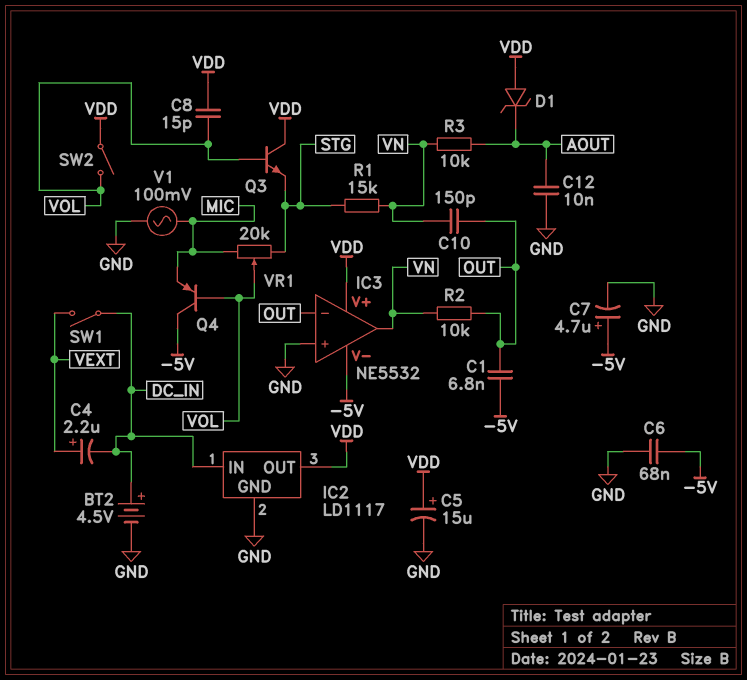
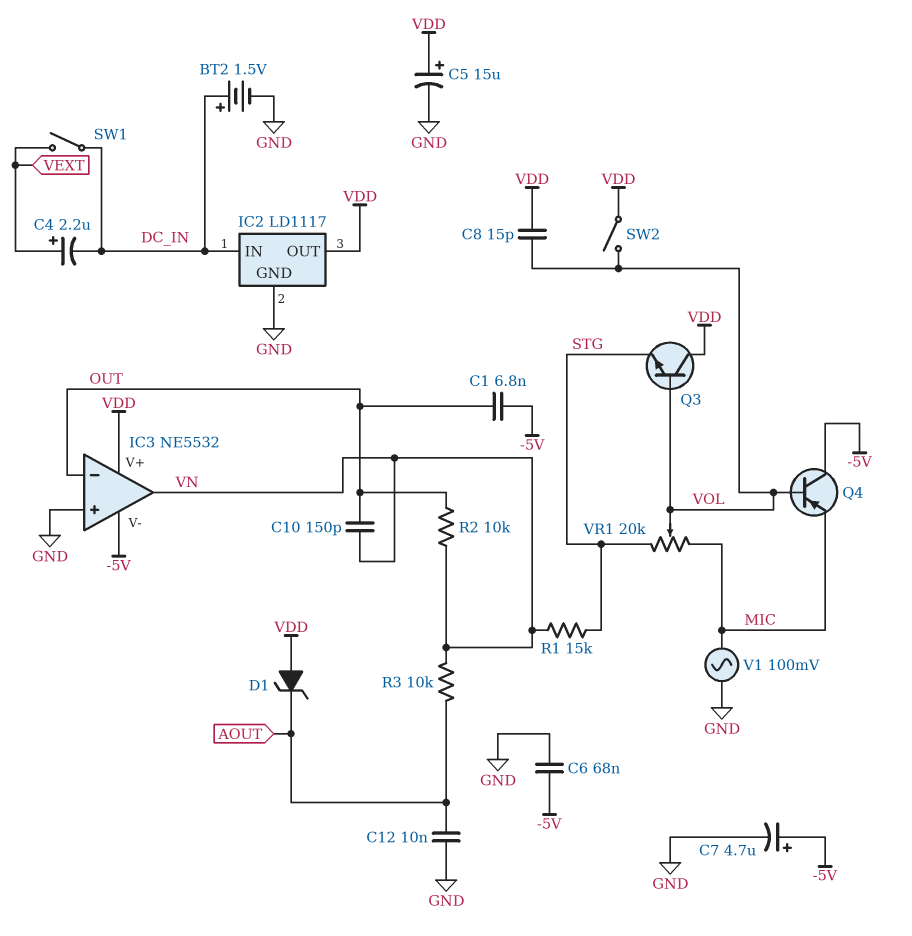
BT2: 4.5V (plus DC_IN, minus GND) -> 1.5V (plus DC_IN, minus GND)

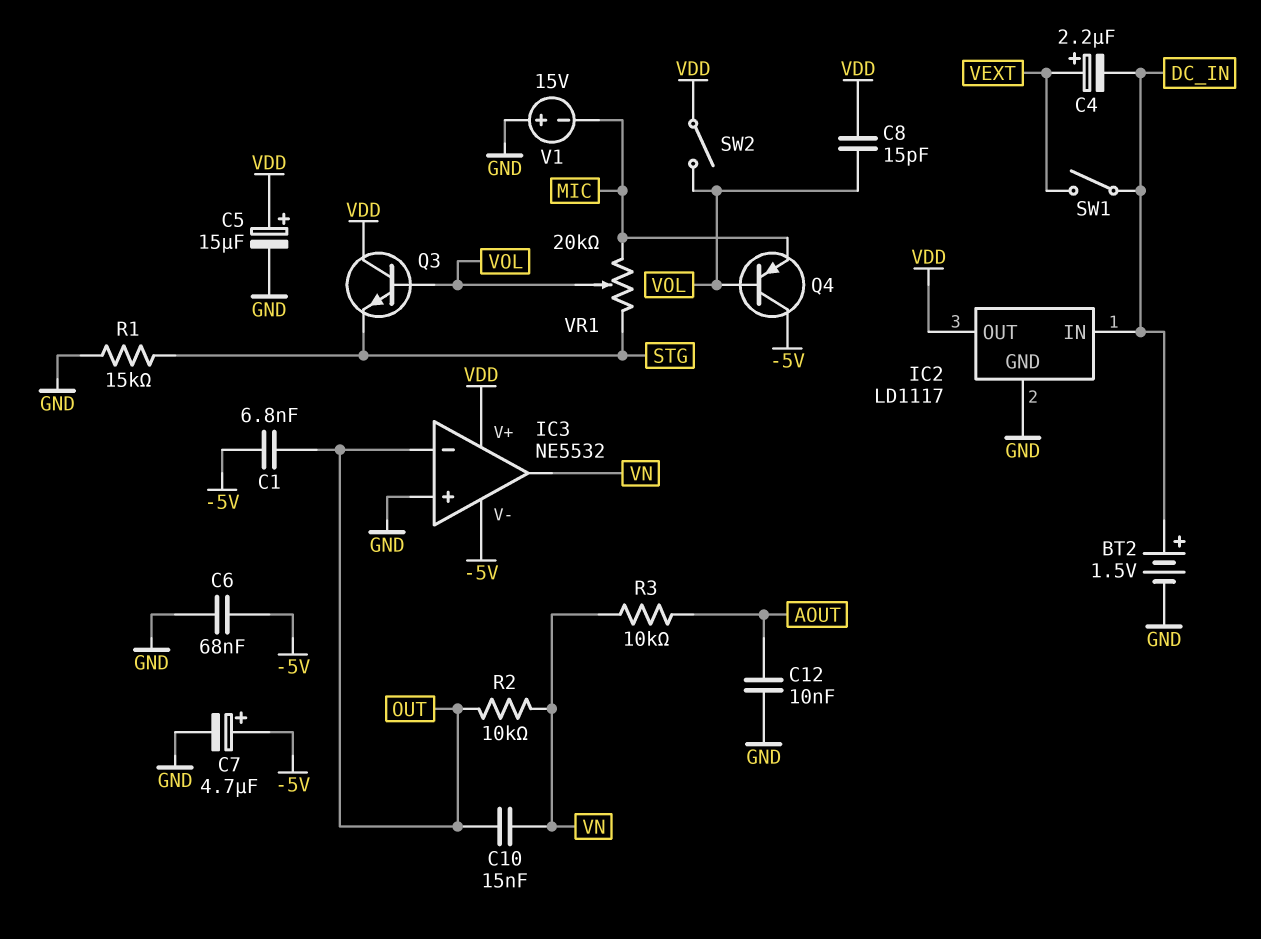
C10: 150pF (OUT, VN) -> 15nF (OUT, VN)
D1: zener (A VDD, K AOUT) -> none
R1: 15k (STG, VN) -> 15k (GND, STG)
V1: AC 100mV (GND, MIC) -> 15V (plus GND, minus MIC)

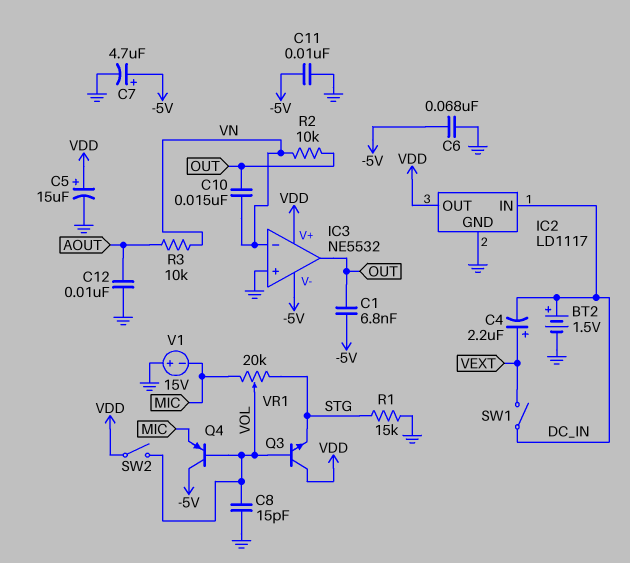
C8: 15pF (VDD, VOL) -> 15pF (GND, VOL)
C11: none -> 10nF (-5V, GND)
IC3 pin in-: OUT -> VN
IC3 pin out: VN -> OUT

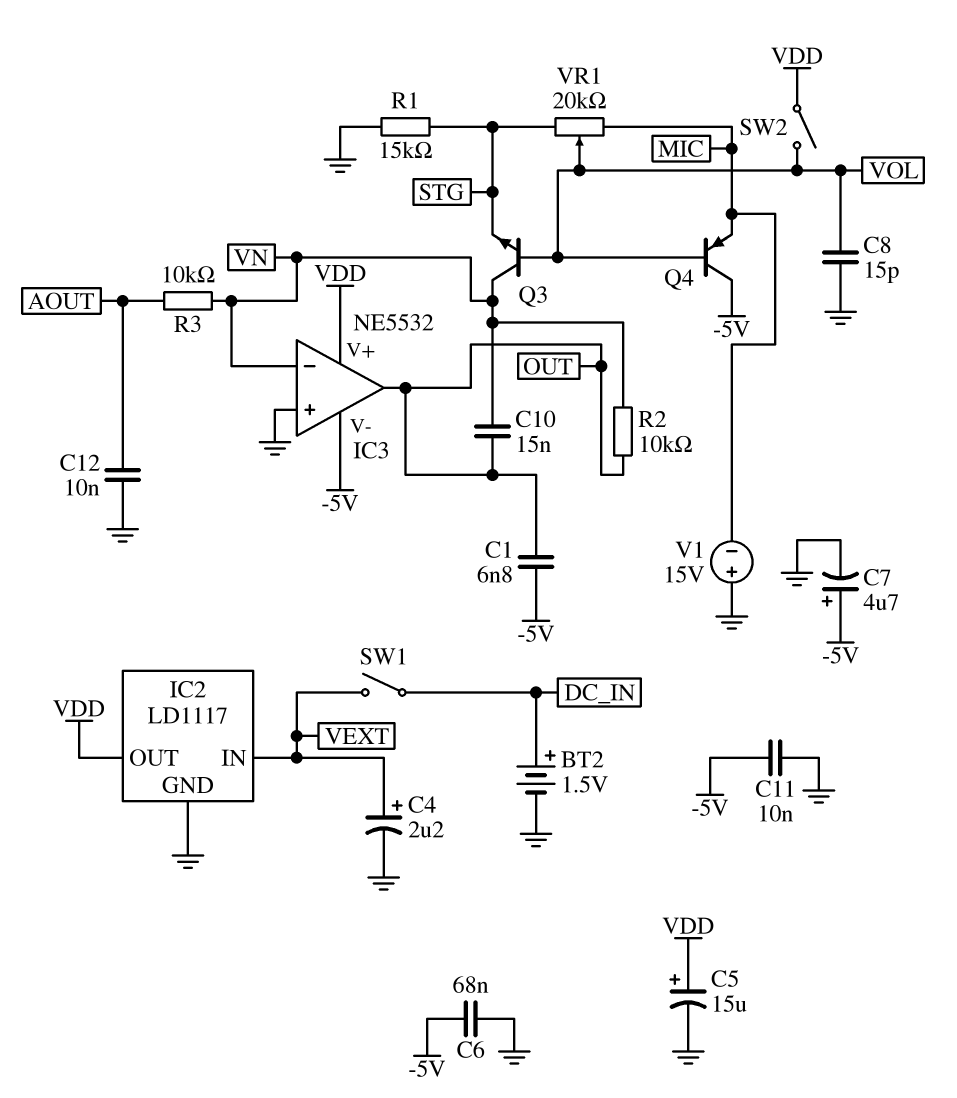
C4: 2.2uF (plus VEXT, minus DC_IN) -> 2.2uF (plus VEXT, minus GND)
IC2 pin IN: DC_IN -> VEXT
Q3: NPN (B VOL, C VDD, E STG) -> NPN (B VOL, C VN, E STG)

